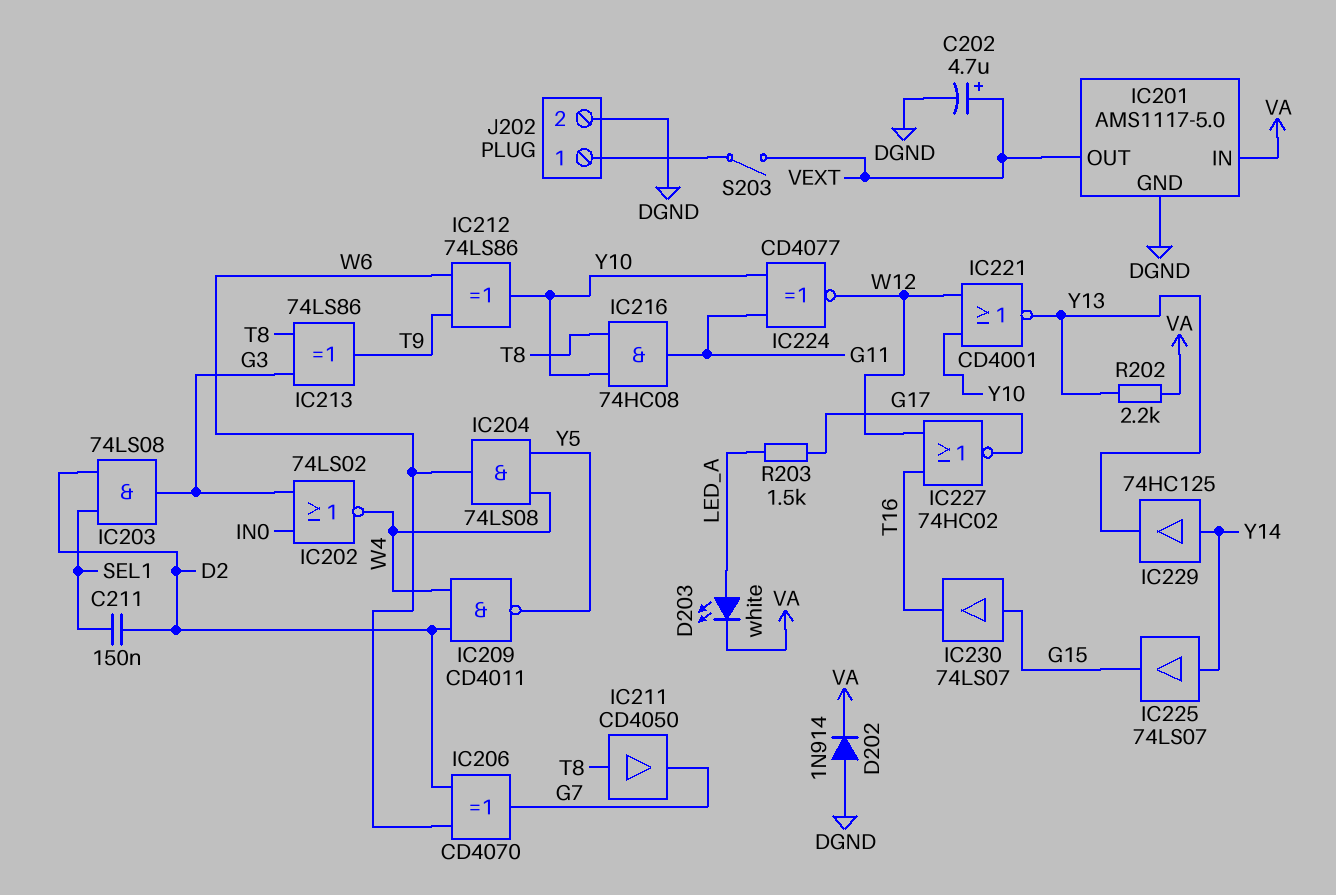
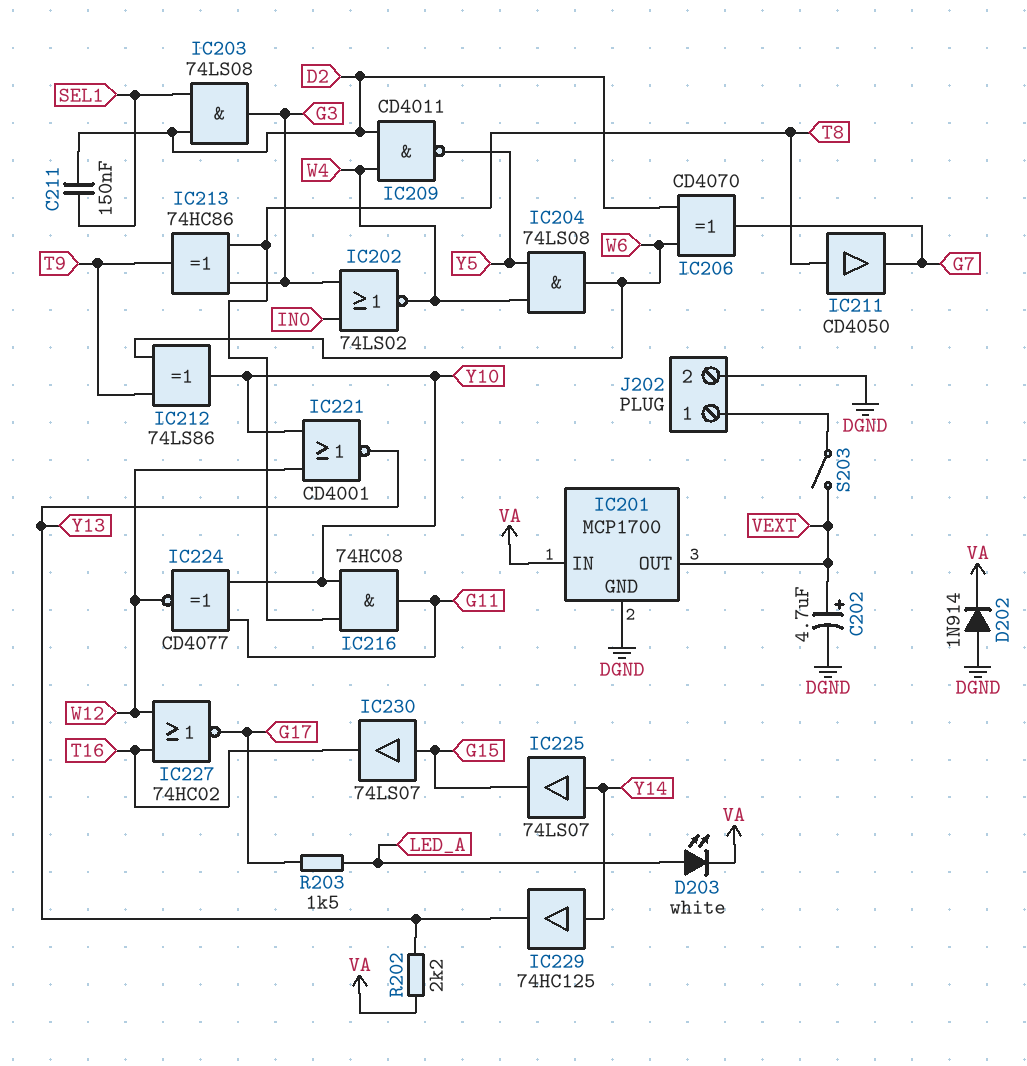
IC201: AMS1117-5.0 -> MCP1700
IC213: XOR 74LS86 (in G3, in T8, out T9) -> XOR 74HC86 (in G3, in T8, out T9)

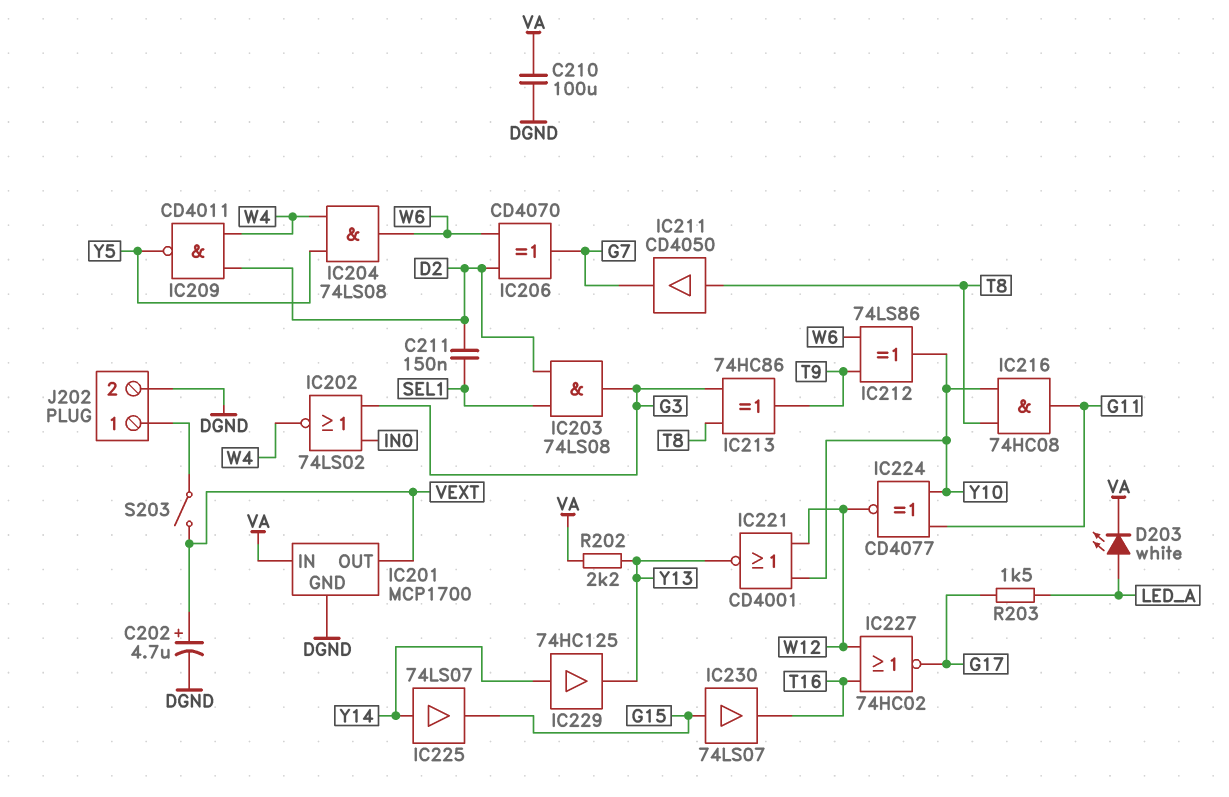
C210: none -> 100uF (DGND, VA)
D202: diode 1N914 (A DGND, K VA) -> none

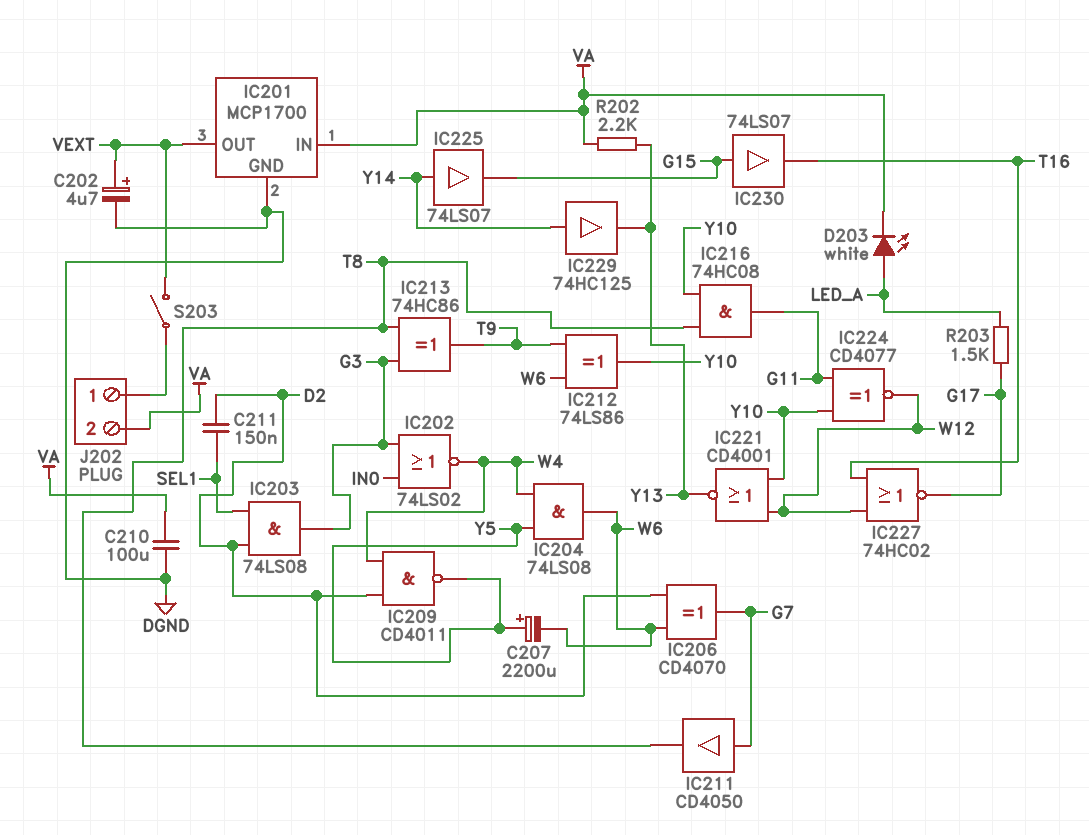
C207: none -> 2200uF (plus Y5, minus W6)
IC211: buffer CD4050 (in T8, out G7) -> buffer CD4050 (in G7, out T8)
J202 pin 2: DGND -> VA

